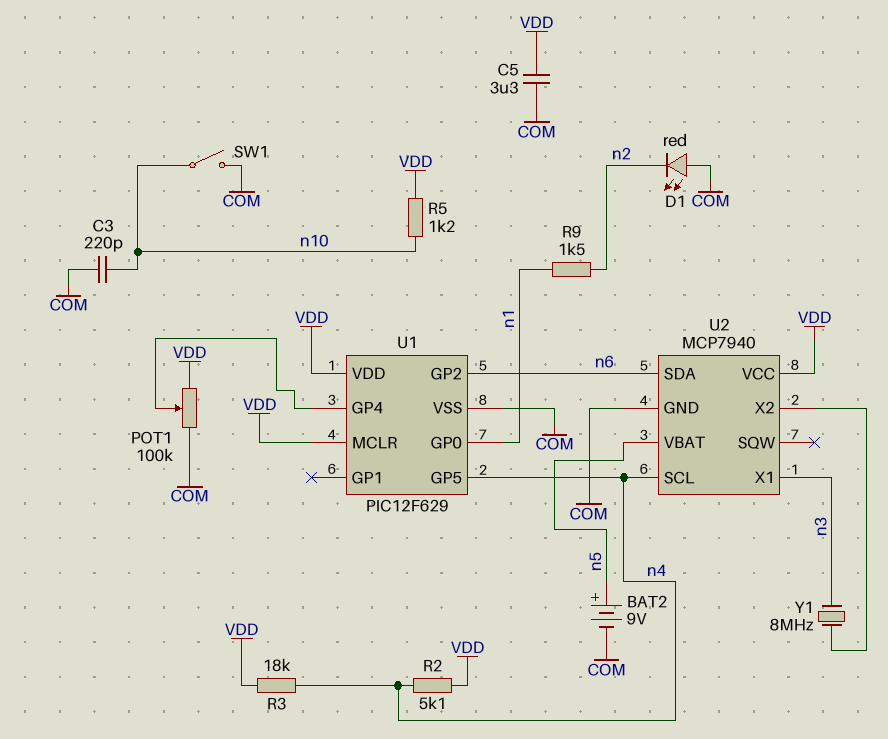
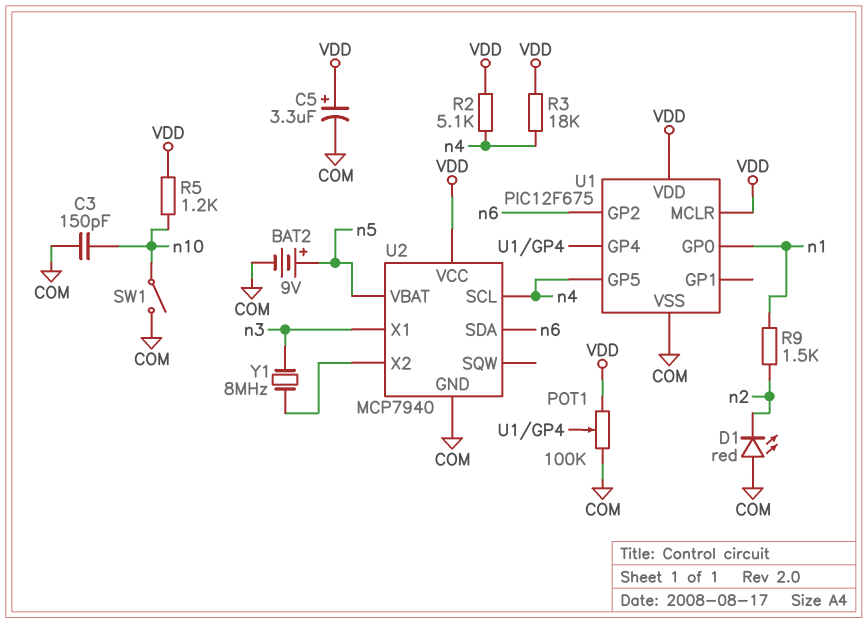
C3: 220pF (COM, n10) -> 150pF (COM, n10)
C5: 3.3uF (COM, VDD) -> 3.3uF (plus VDD, minus COM)
U1: PIC12F629 -> PIC12F675

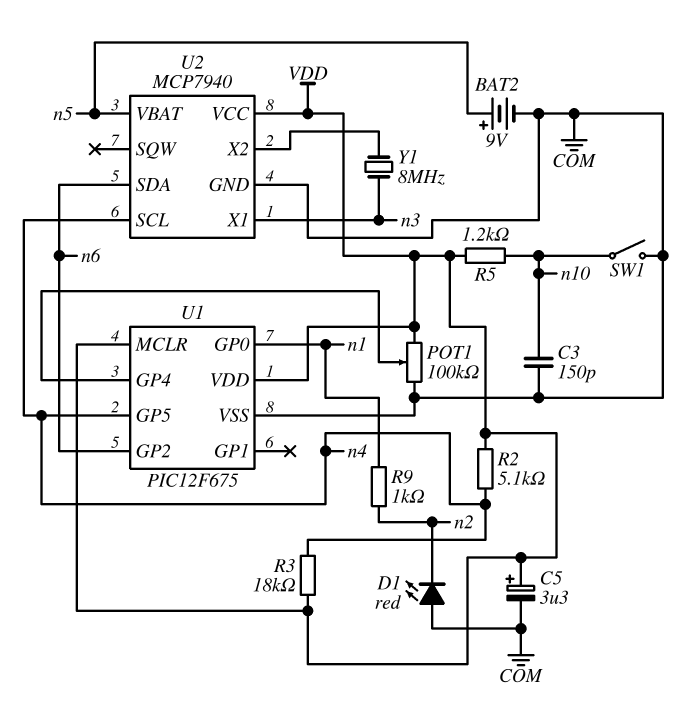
R9: 1.5k (n1, n2) -> 1k (n1, n2)

